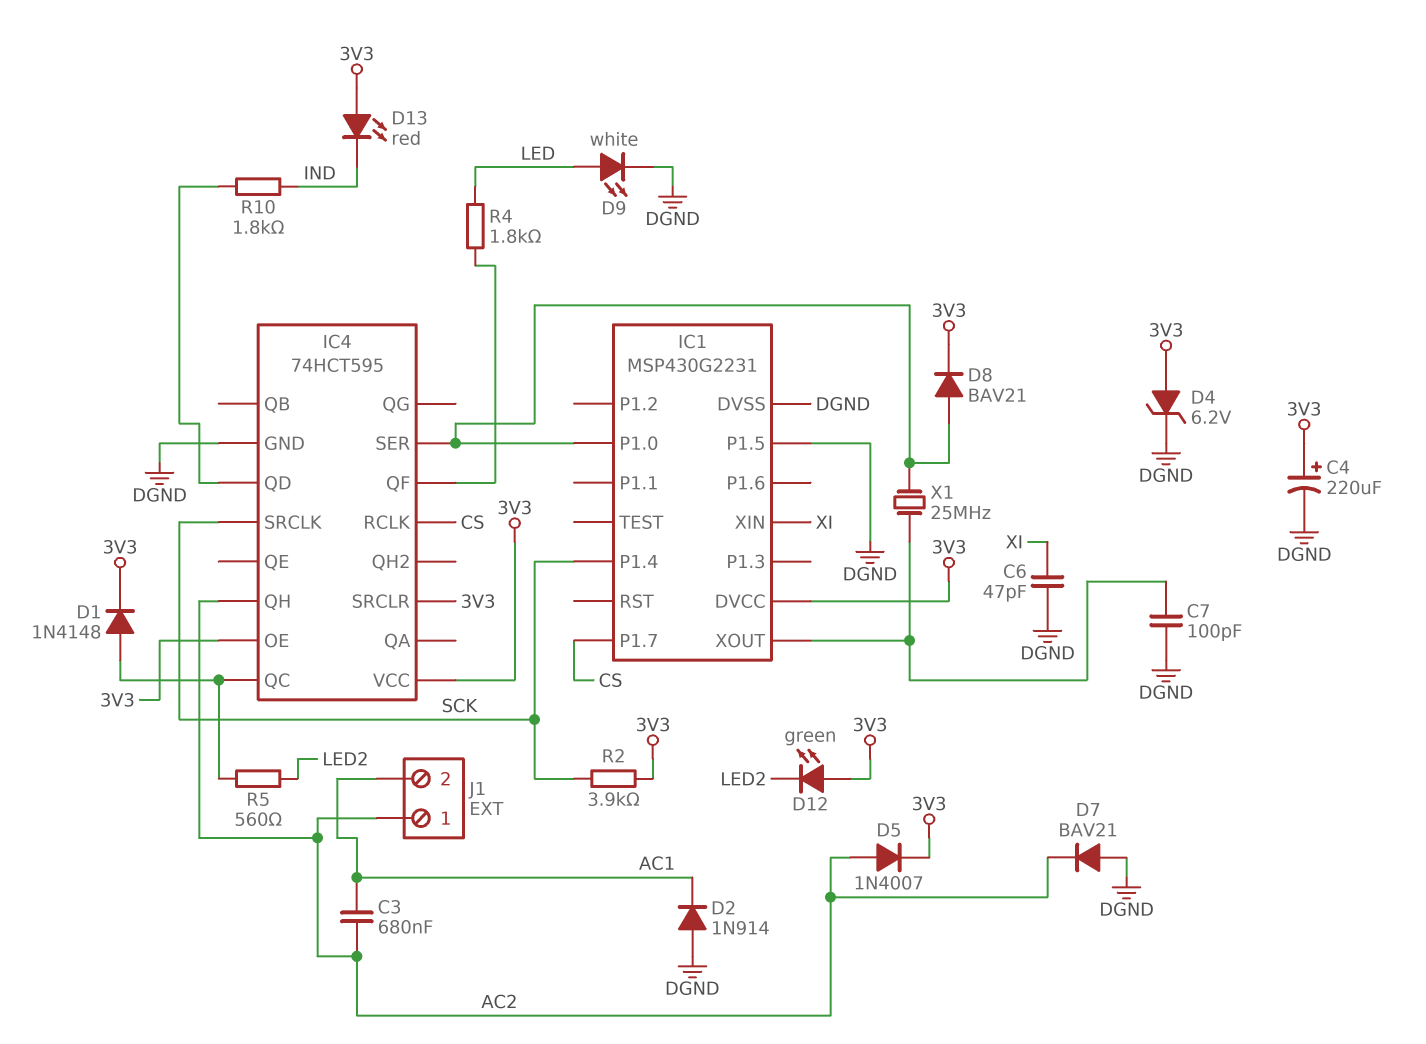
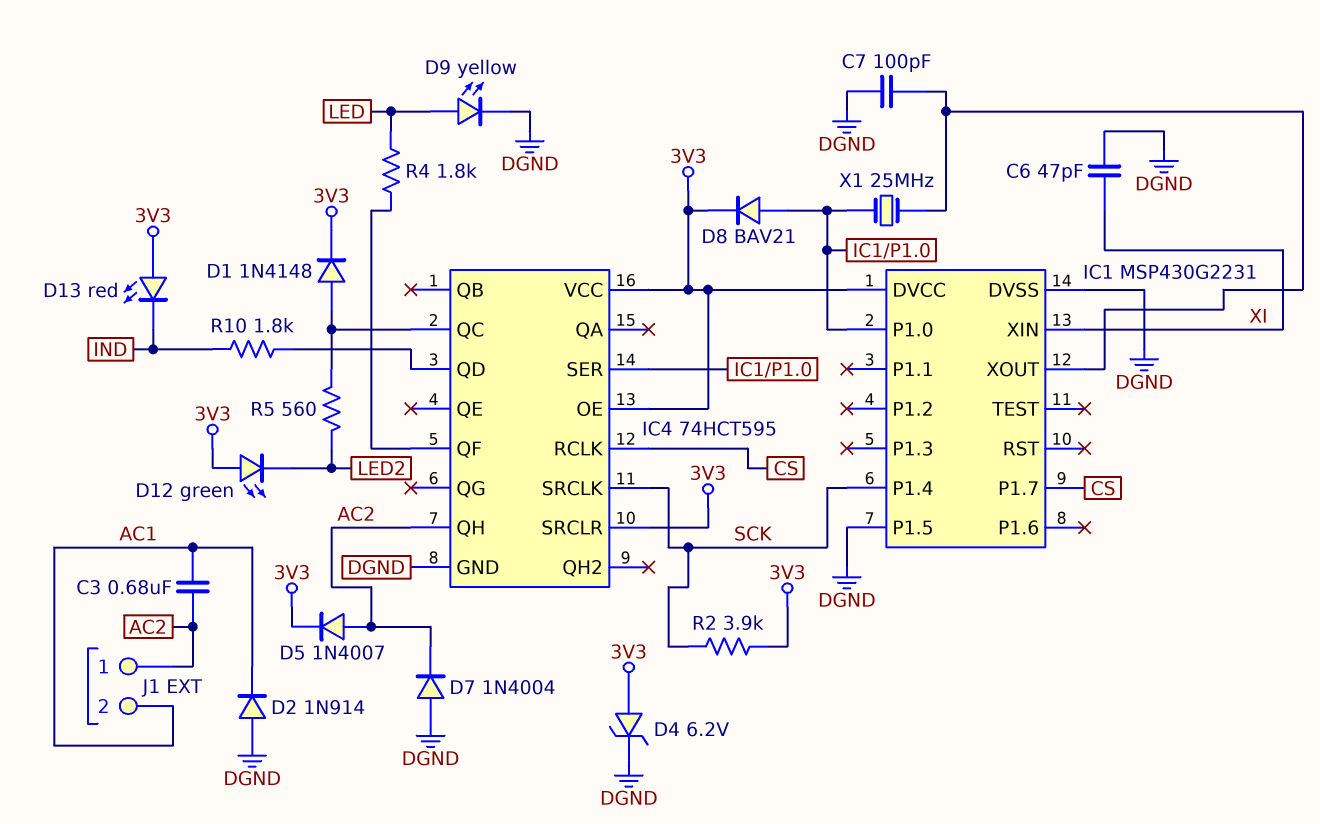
C4: 220uF (plus 3V3, minus DGND) -> none
D7: diode BAV21 (A DGND, K AC2) -> diode 1N4004 (A DGND, K AC2)
D9: LED white (A LED, K DGND) -> LED yellow (A LED, K DGND)

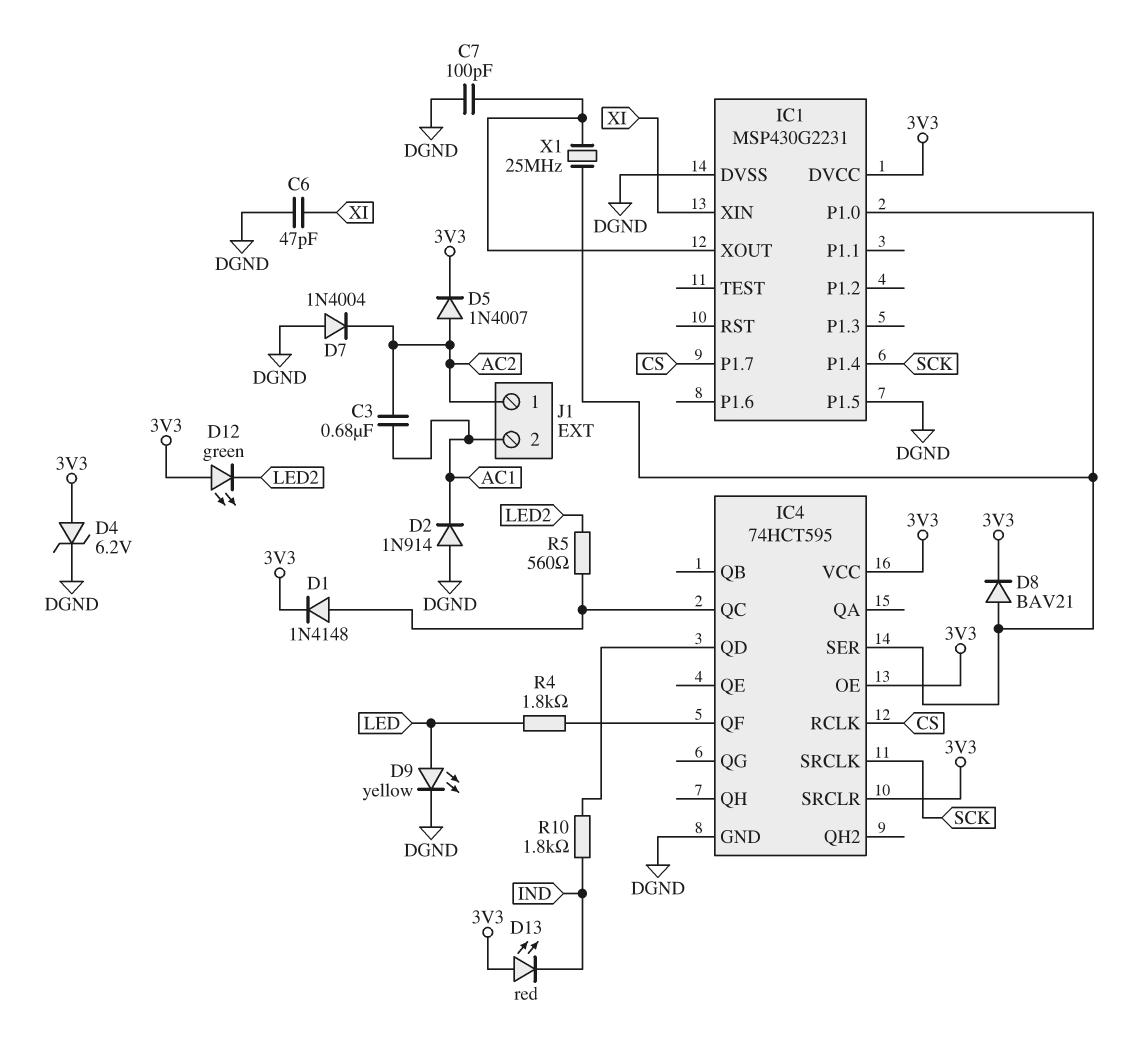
IC4 pin QH: AC2 -> none
R2: 3.9k (3V3, SCK) -> none

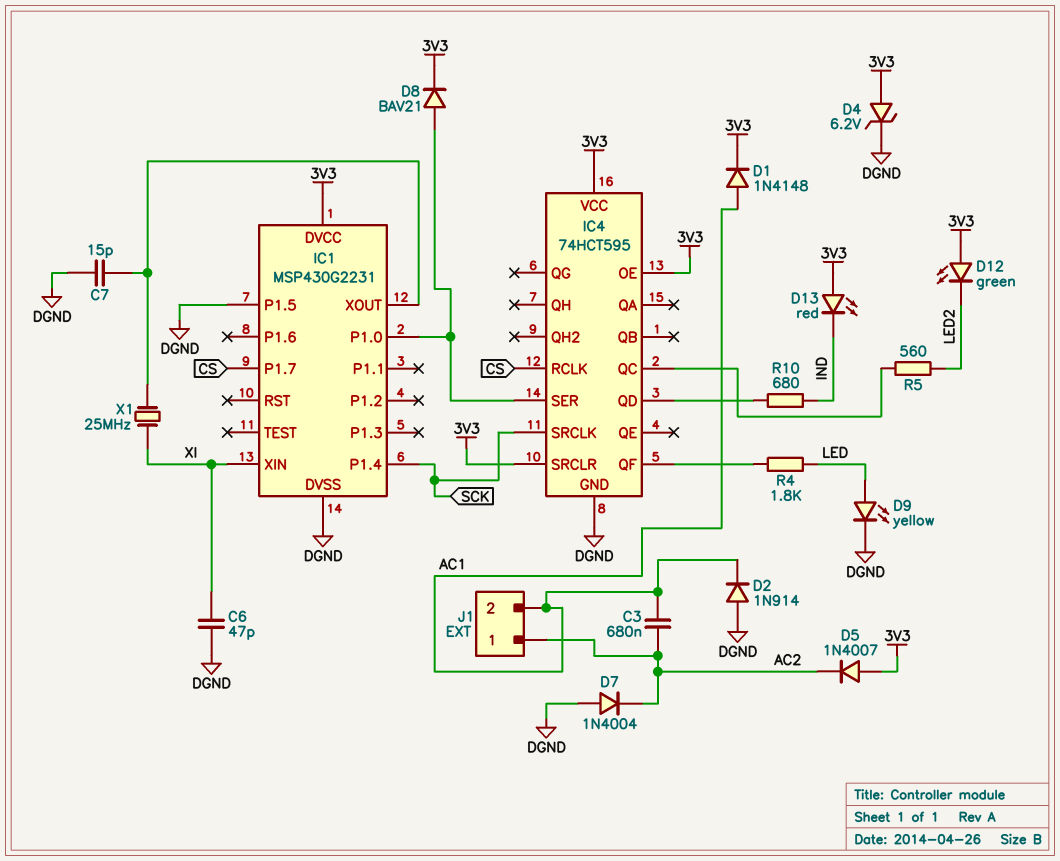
C7: 100pF (DGND, IC1/XOUT) -> 15pF (DGND, IC1/XOUT)
D1: diode 1N4148 (A IC4/QC, K 3V3) -> diode 1N4148 (A AC1, K 3V3)
D5: diode 1N4007 (A AC2, K 3V3) -> diode 1N4007 (A 3V3, K AC2)
R10: 1.8k (IC4/QD, IND) -> 680 (IC4/QD, IND)
X1: 25MHz (IC1/P1.0, IC1/XOUT) -> 25MHz (IC1/XOUT, XI)

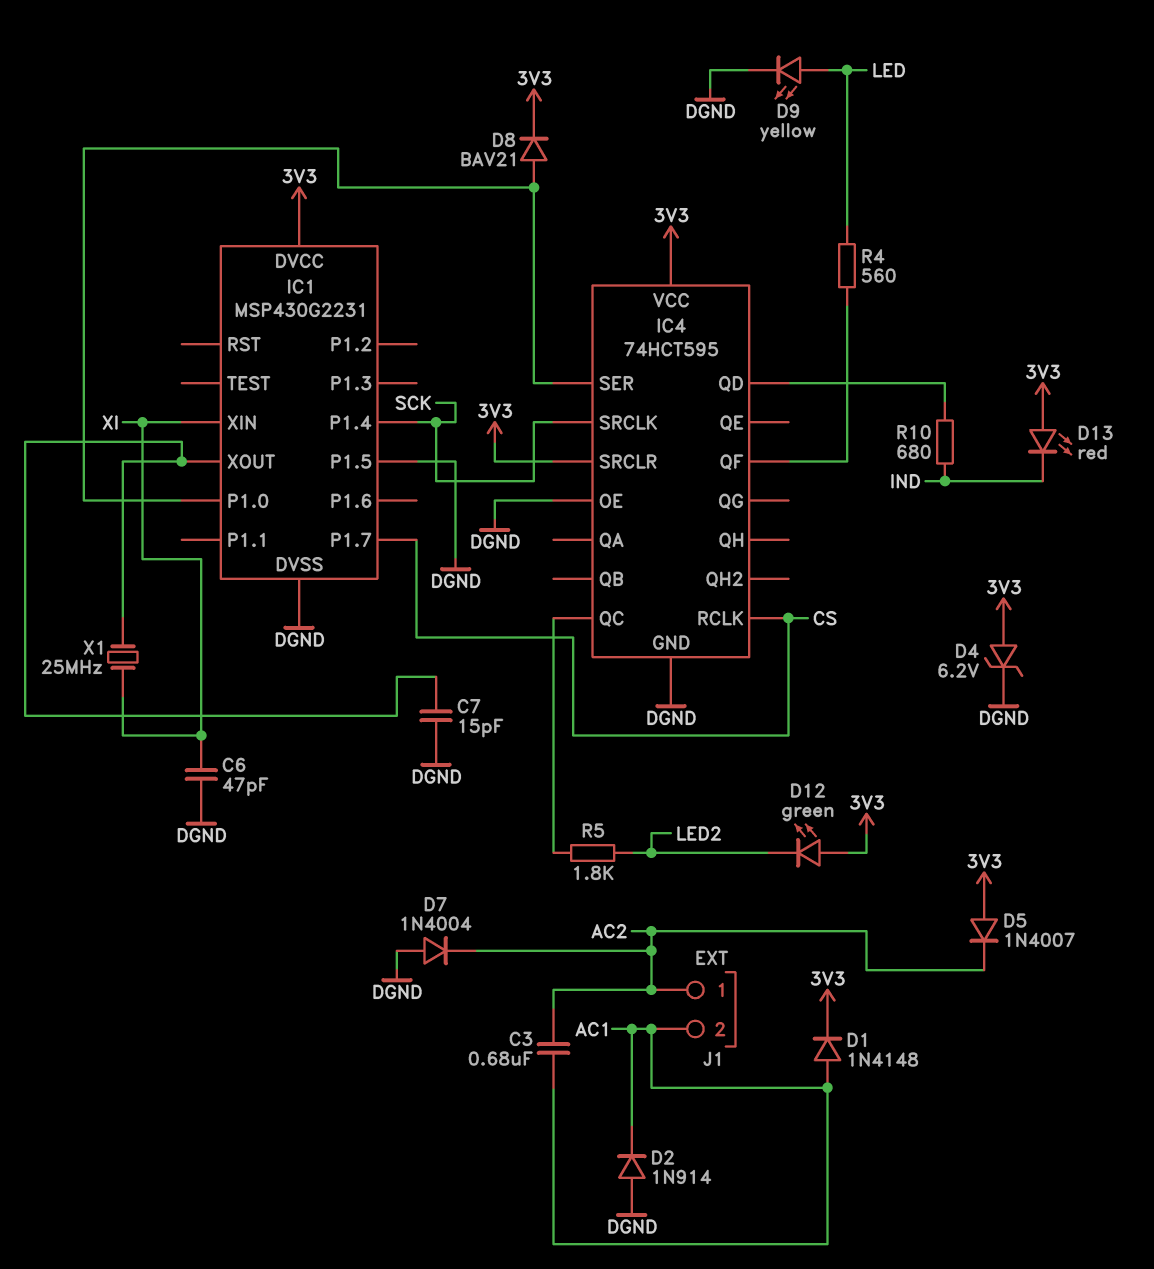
IC4 pin OE: 3V3 -> DGND
R4: 1.8k (IC4/QF, LED) -> 560 (IC4/QF, LED)
R5: 560 (IC4/QC, LED2) -> 1.8k (IC4/QC, LED2)

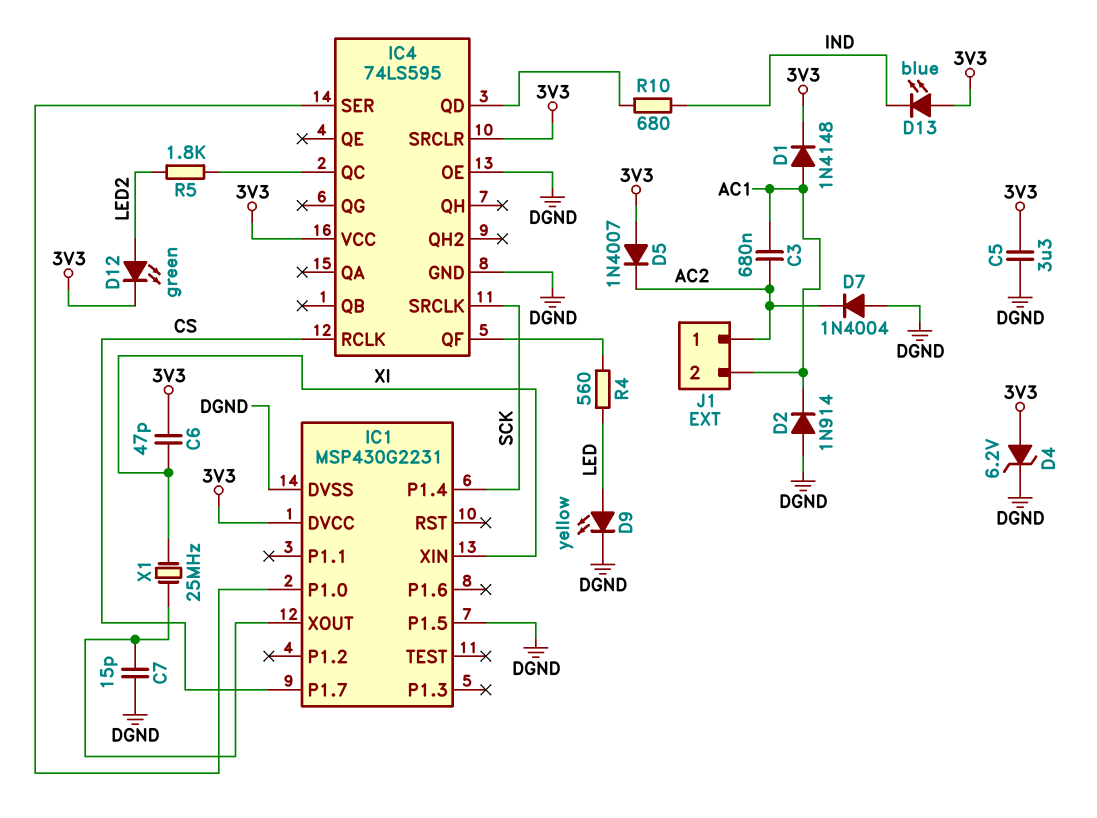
C5: none -> 3.3uF (3V3, DGND)
C6: 47pF (DGND, XI) -> 47pF (3V3, XI)
D8: diode BAV21 (A IC1/P1.0, K 3V3) -> none
D12: LED green (A 3V3, K LED2) -> LED green (A LED2, K 3V3)
D13: LED red (A 3V3, K IND) -> LED blue (A 3V3, K IND)
IC4: 74HCT595 -> 74LS595

